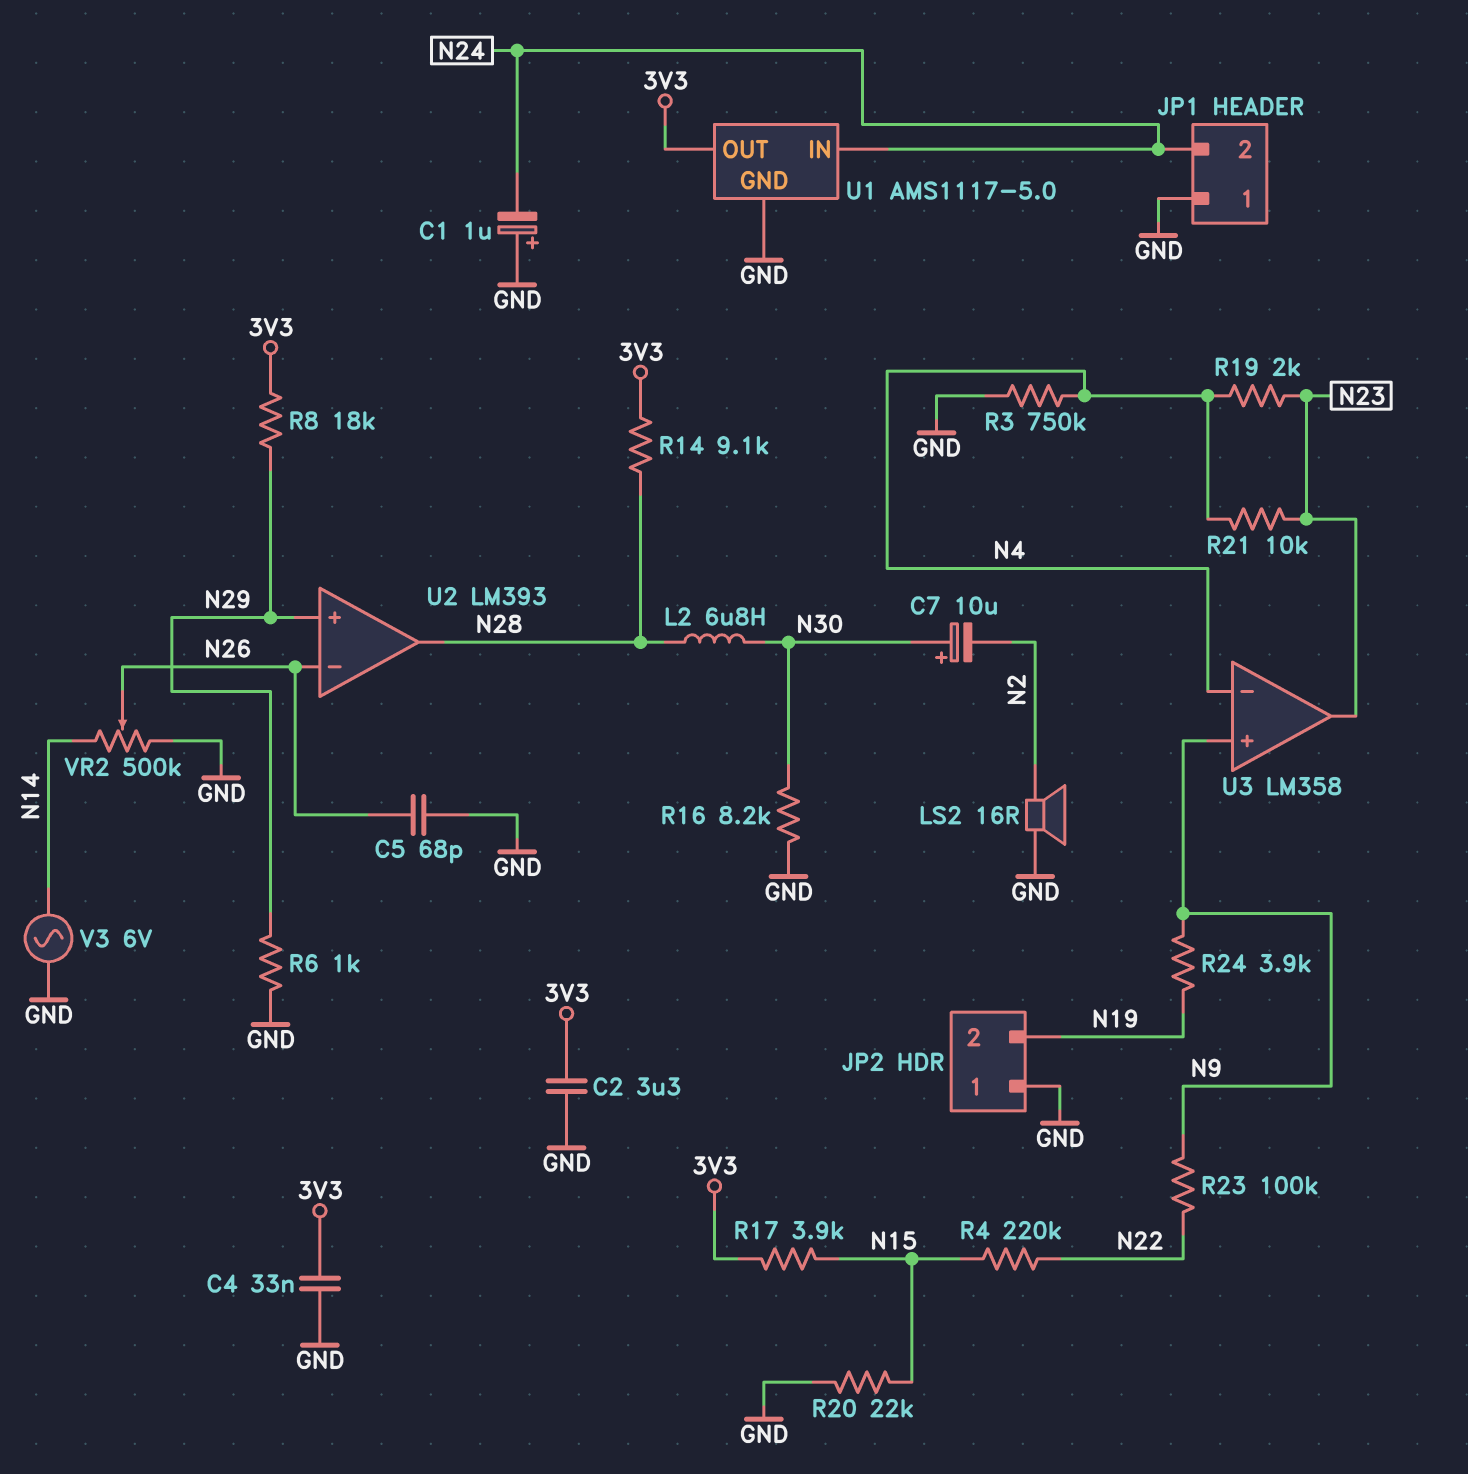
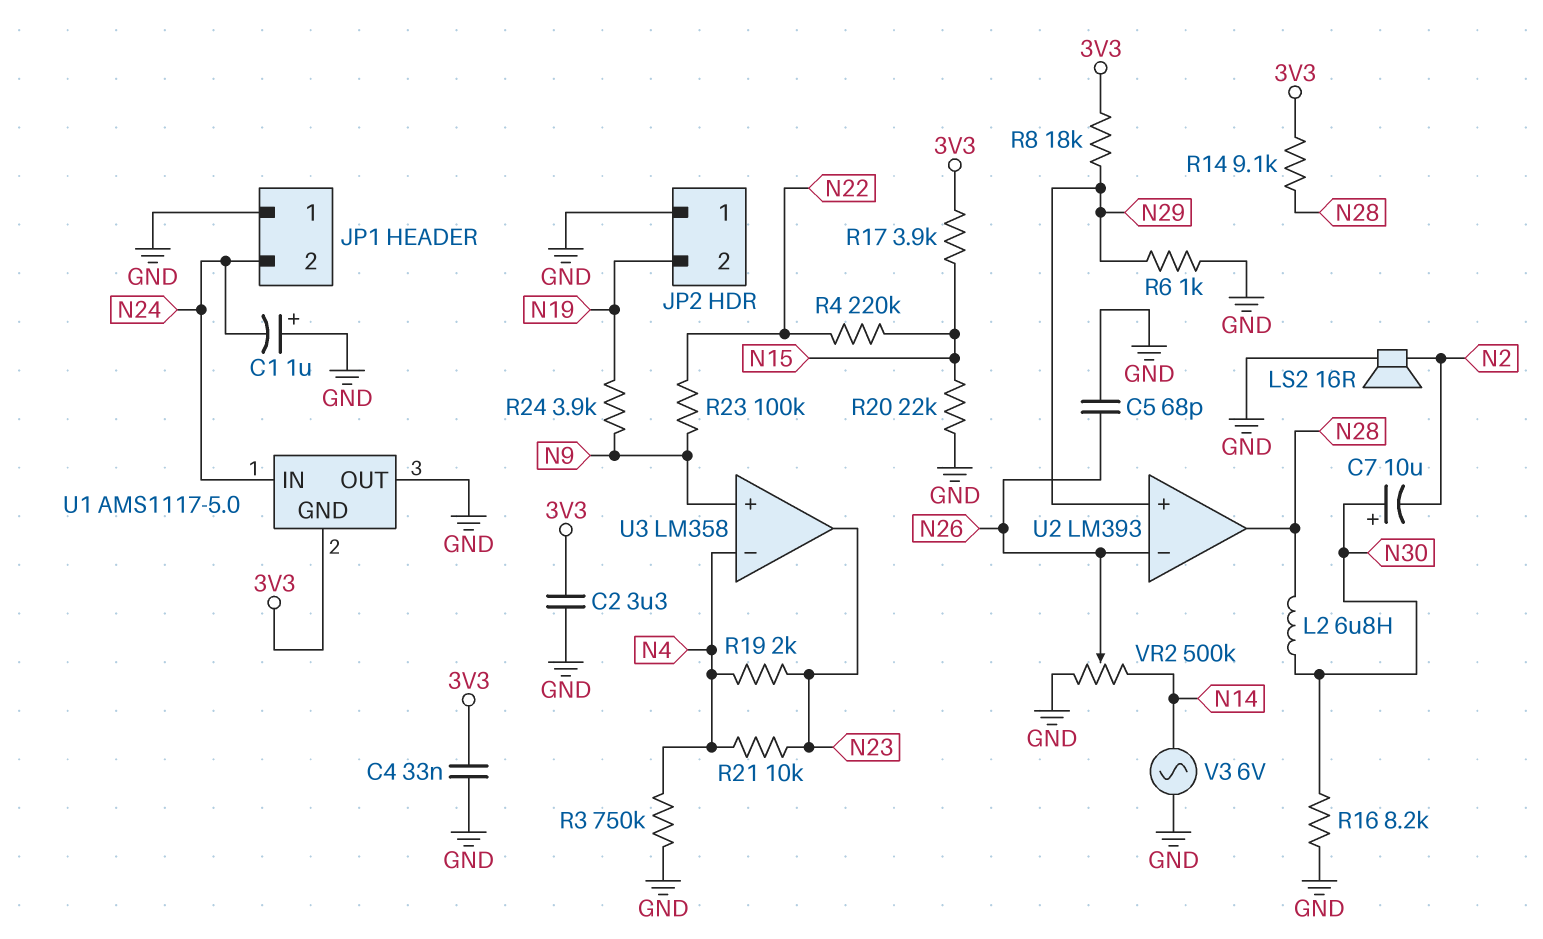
U1 pin GND: GND -> 3V3
U1 pin OUT: 3V3 -> GND

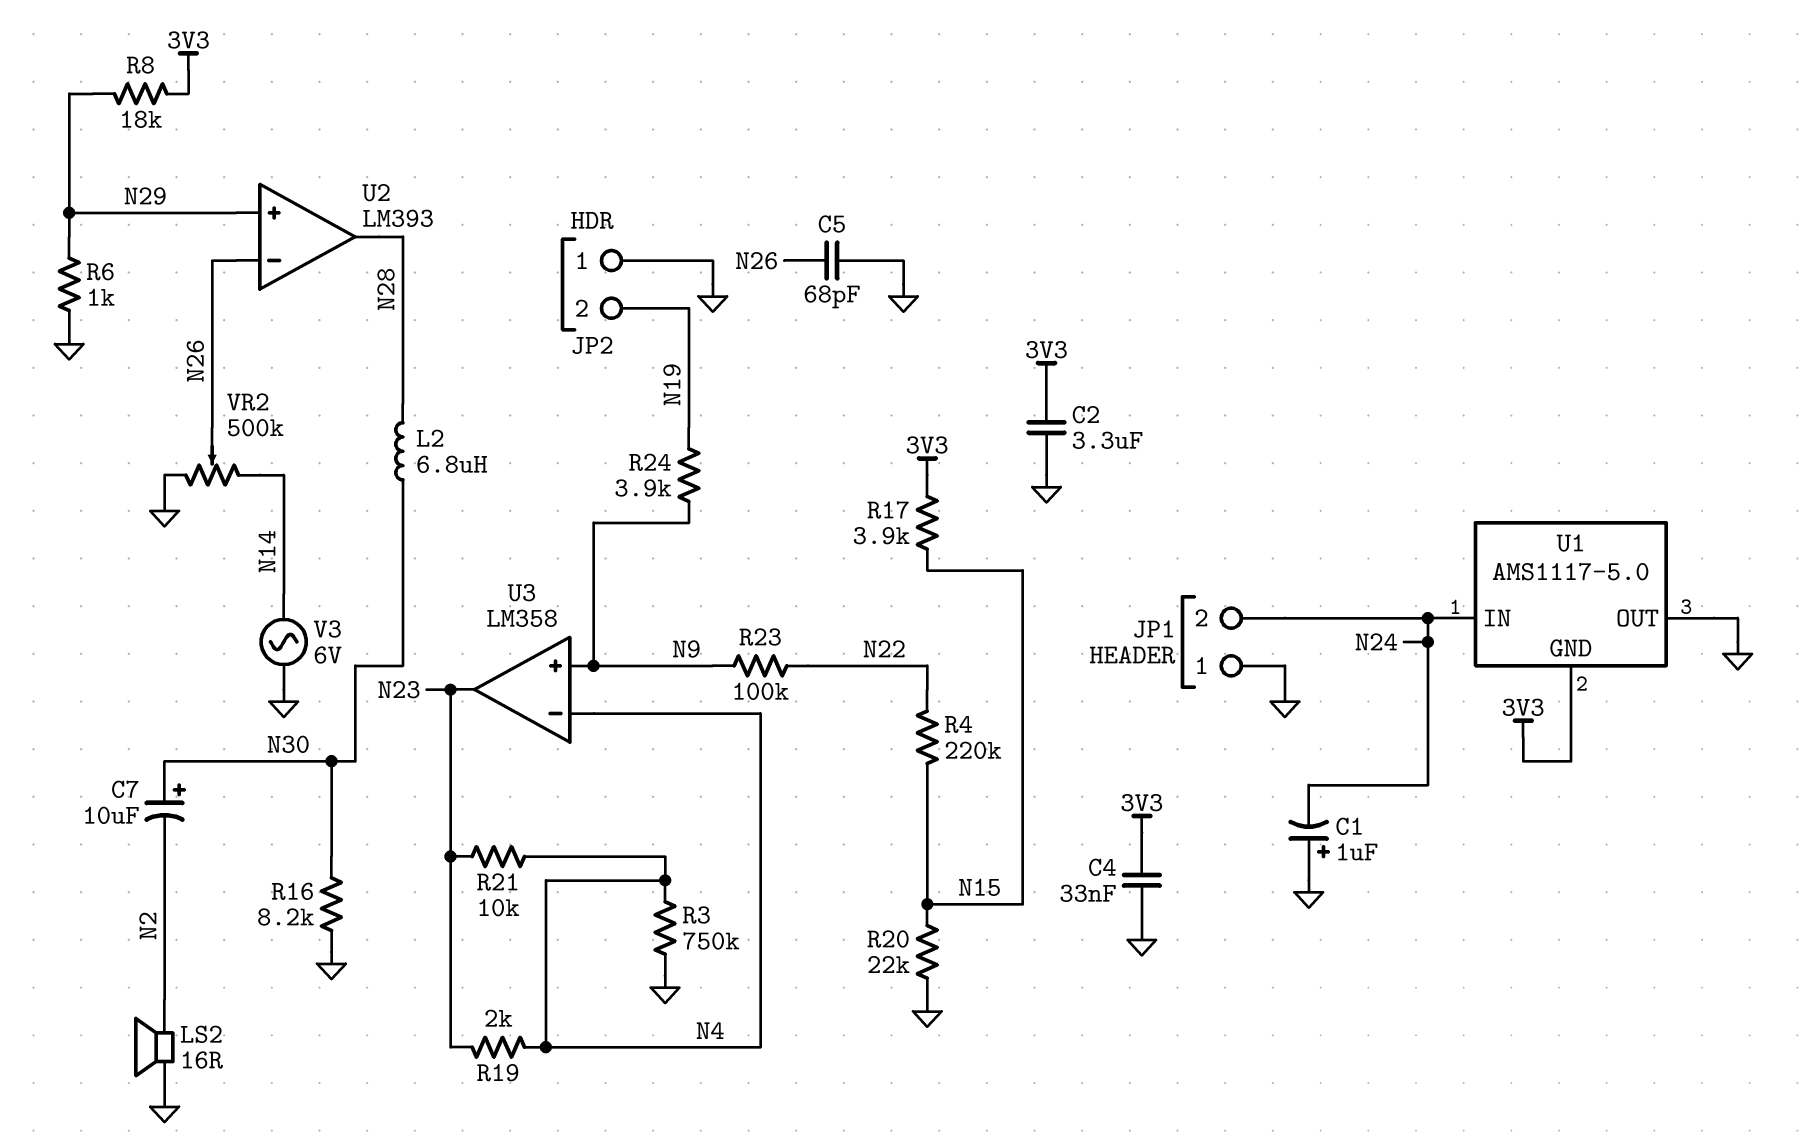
R14: 9.1k (3V3, N28) -> none

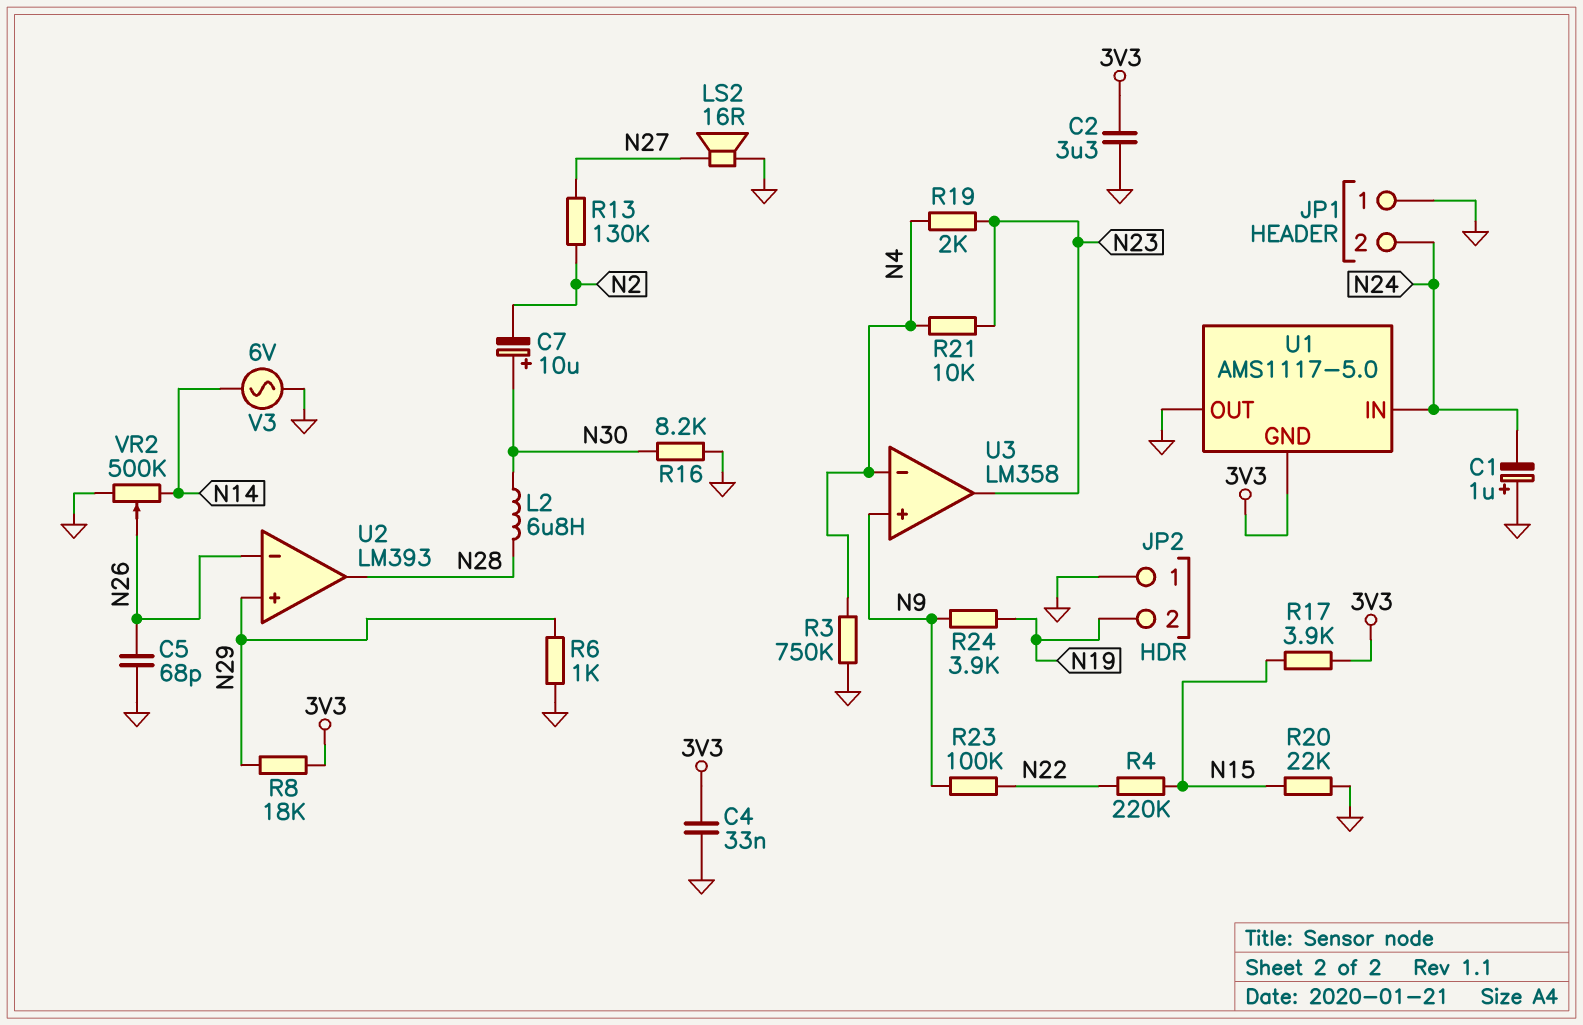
LS2: speaker 16R (GND, N2) -> speaker 16R (GND, N27)
R13: none -> 130k (N2, N27)

